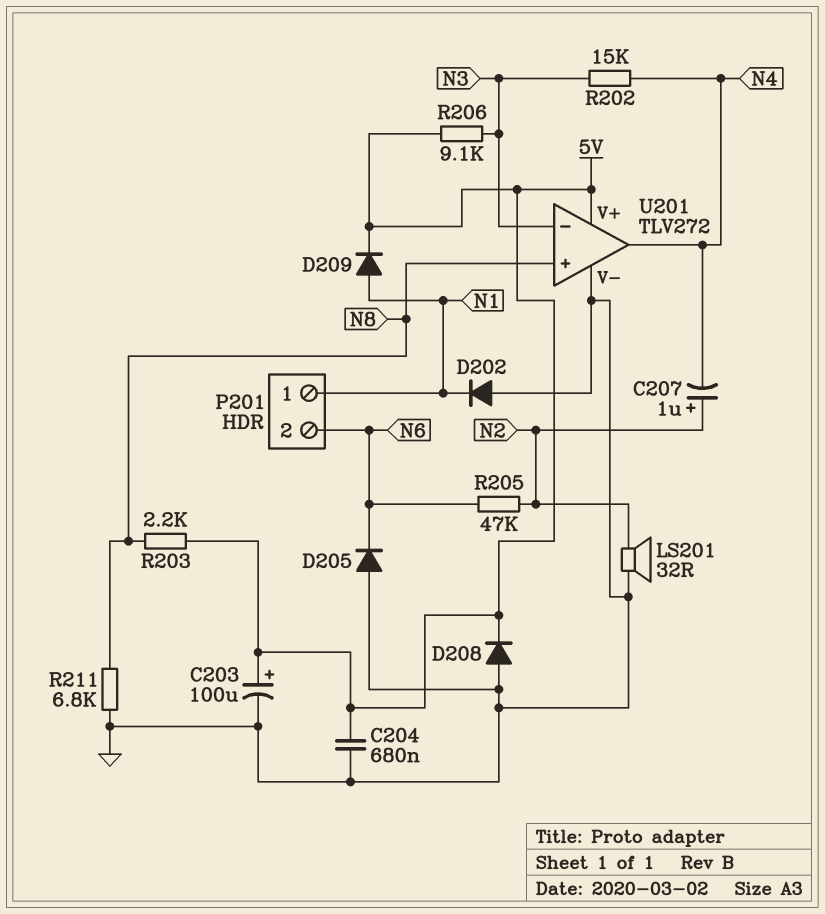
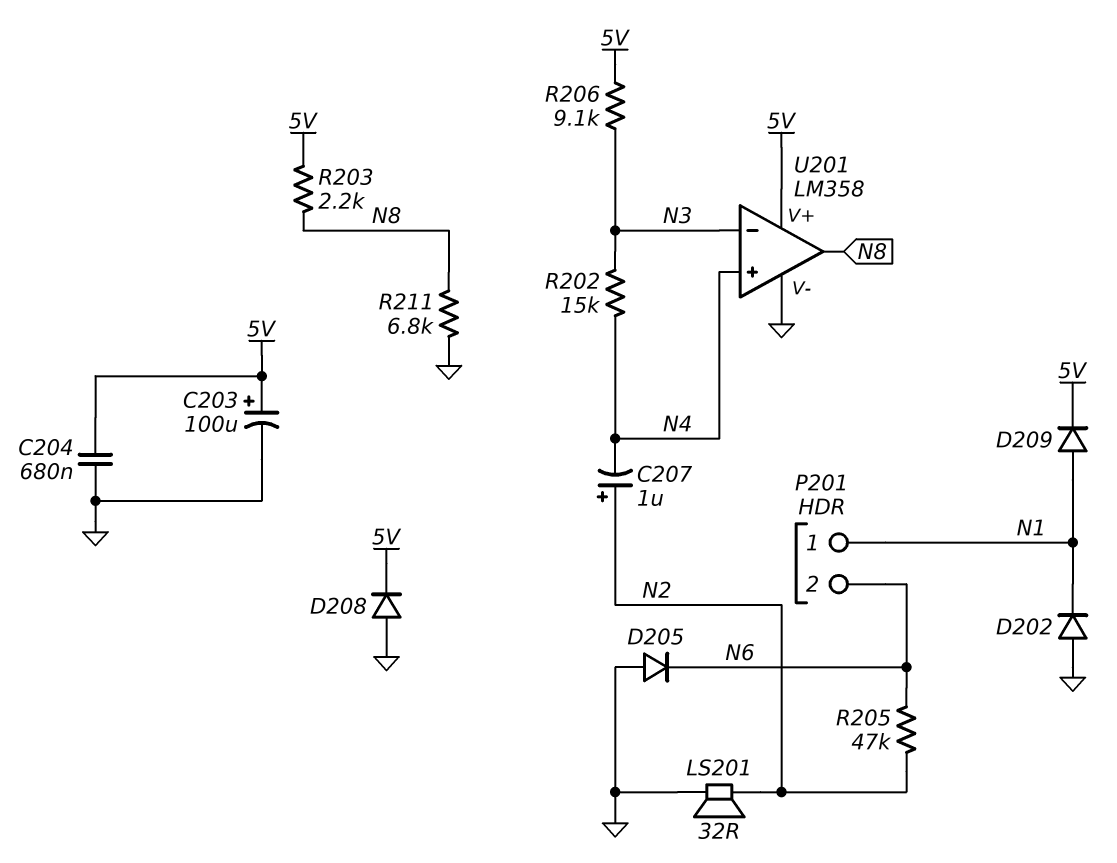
U201: TLV272 -> LM358
U201 pin in+: N8 -> N4
U201 pin out: N4 -> N8

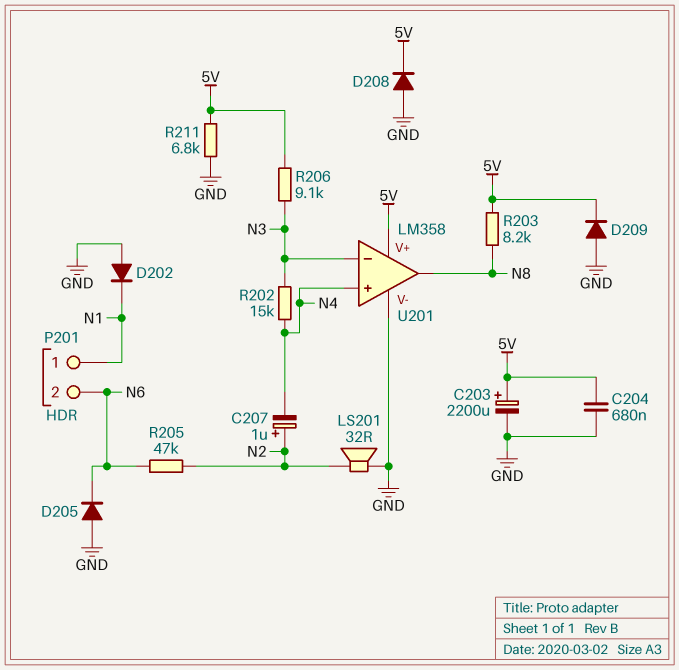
C203: 100uF (plus 5V, minus GND) -> 2200uF (plus 5V, minus GND)
D209: diode (A N1, K 5V) -> diode (A GND, K 5V)
R203: 2.2k (5V, N8) -> 8.2k (5V, N8)
R211: 6.8k (GND, N8) -> 6.8k (5V, GND)

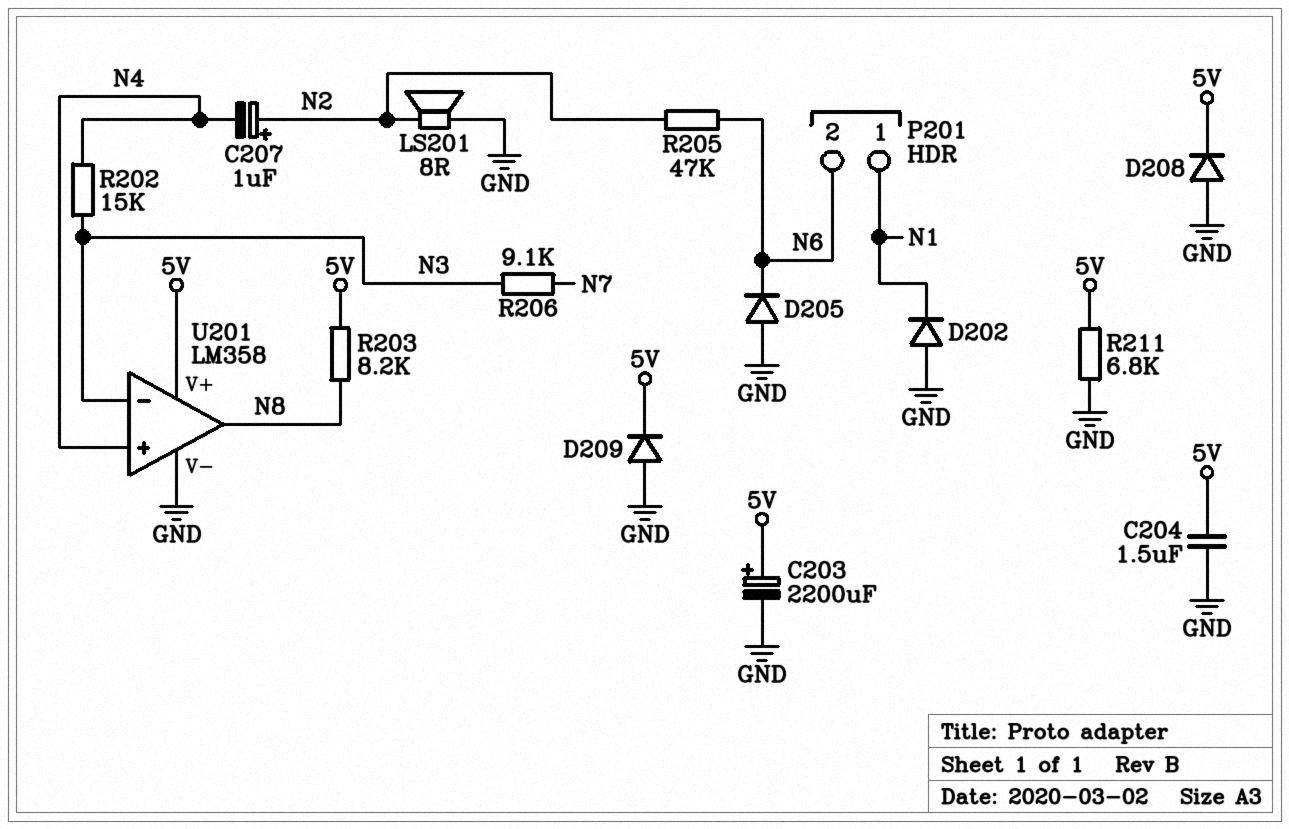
C204: 680nF (5V, GND) -> 1.5uF (5V, GND)
LS201: speaker 32R (GND, N2) -> speaker 8R (GND, N2)
R206: 9.1k (5V, N3) -> 9.1k (N3, N7)

